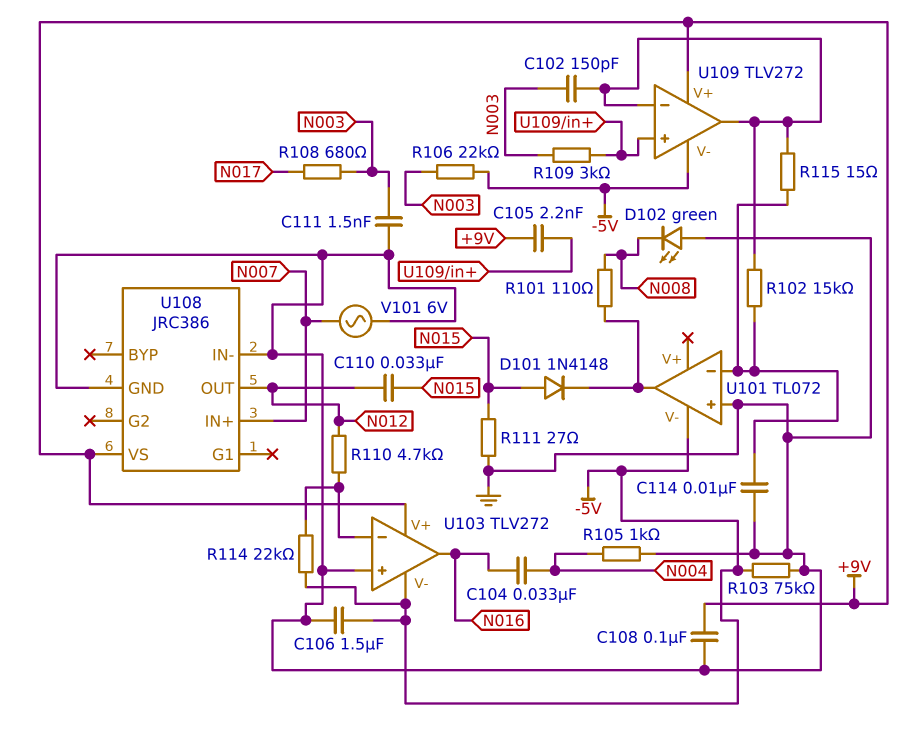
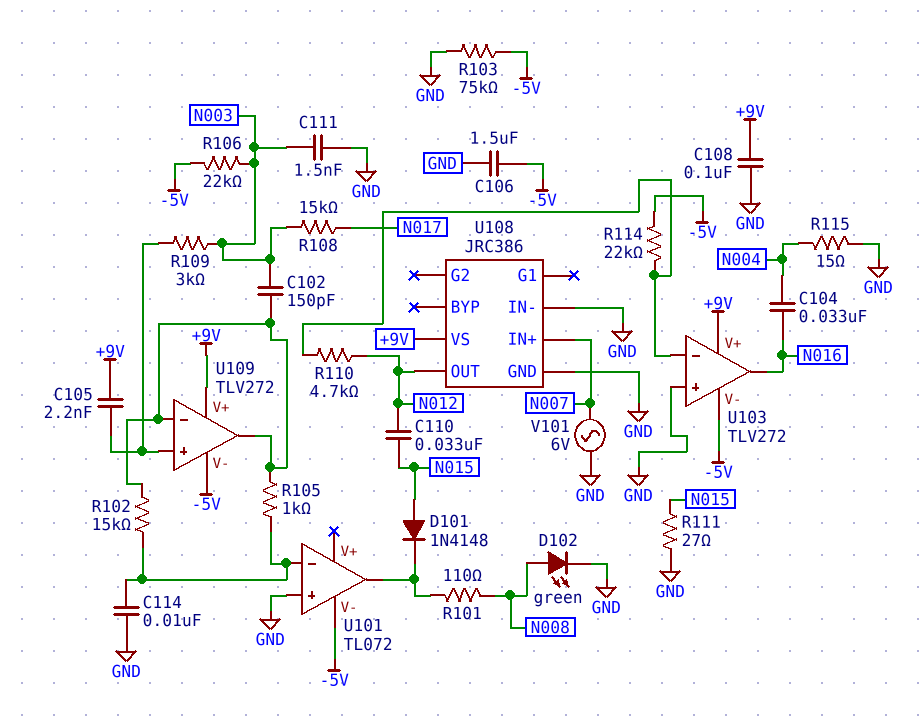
D102: LED green (A GND, K N008) -> LED green (A N008, K GND)
R105: 1k (GND, N004) -> 1k (U101/in-, U109/in-)
R108: 680 (N003, N017) -> 15k (N003, N017)
R115: 15 (U101/in-, U109/in-) -> 15 (GND, N004)

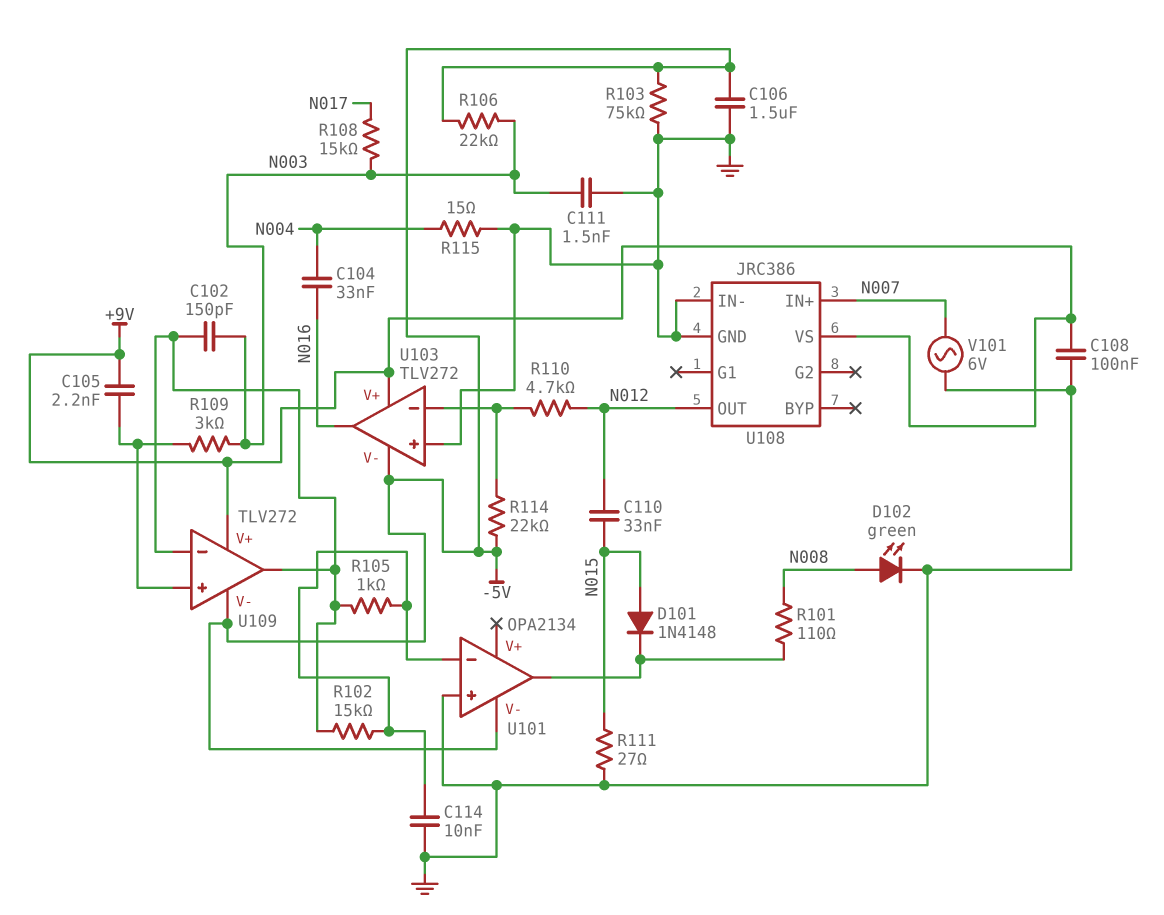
U101: TL072 -> OPA2134

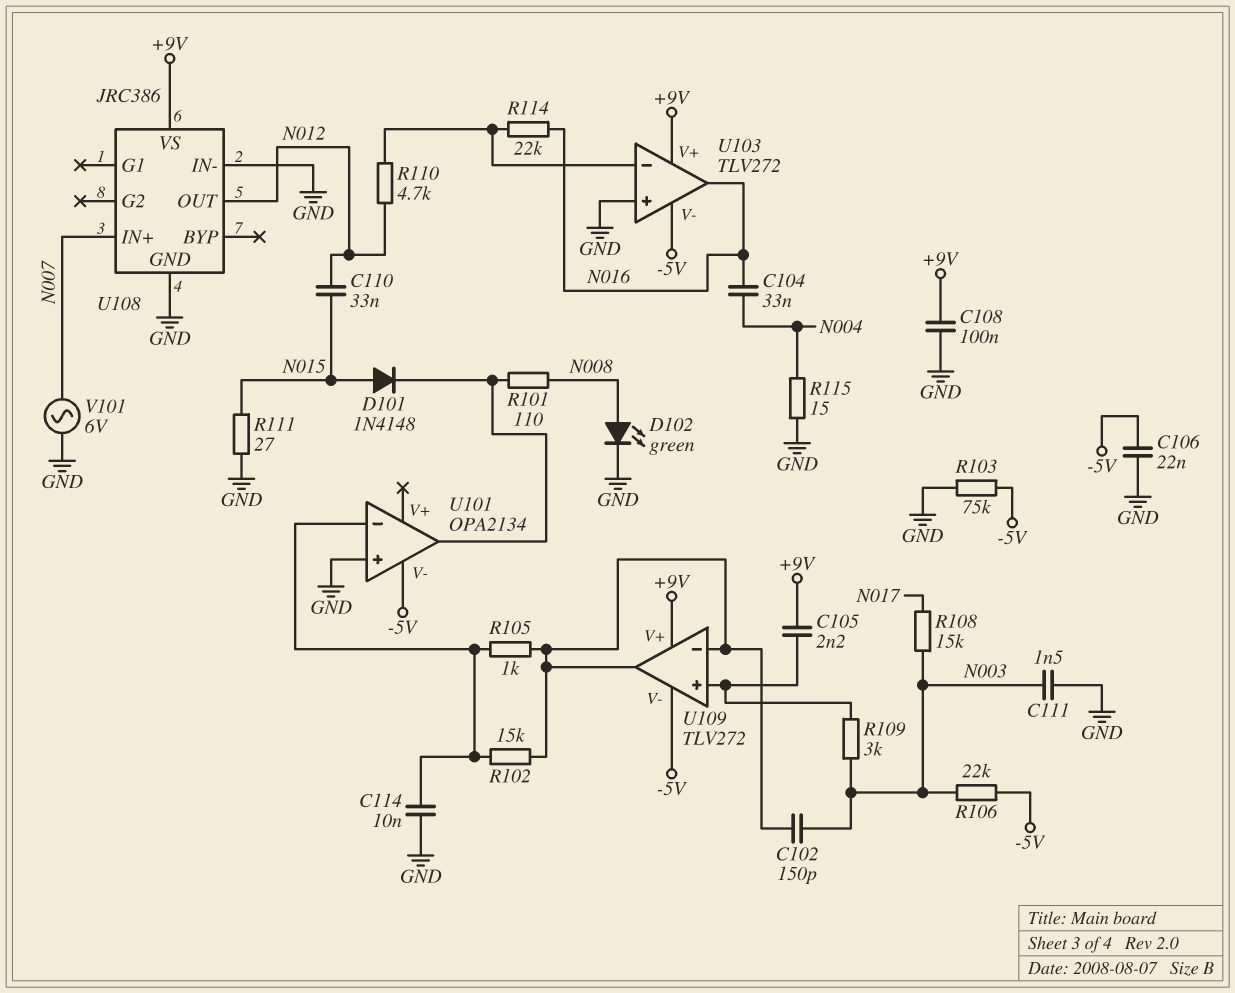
C106: 1.5uF (-5V, GND) -> 22nF (-5V, GND)
R114: 22k (-5V, U103/in-) -> 22k (N016, U103/in-)

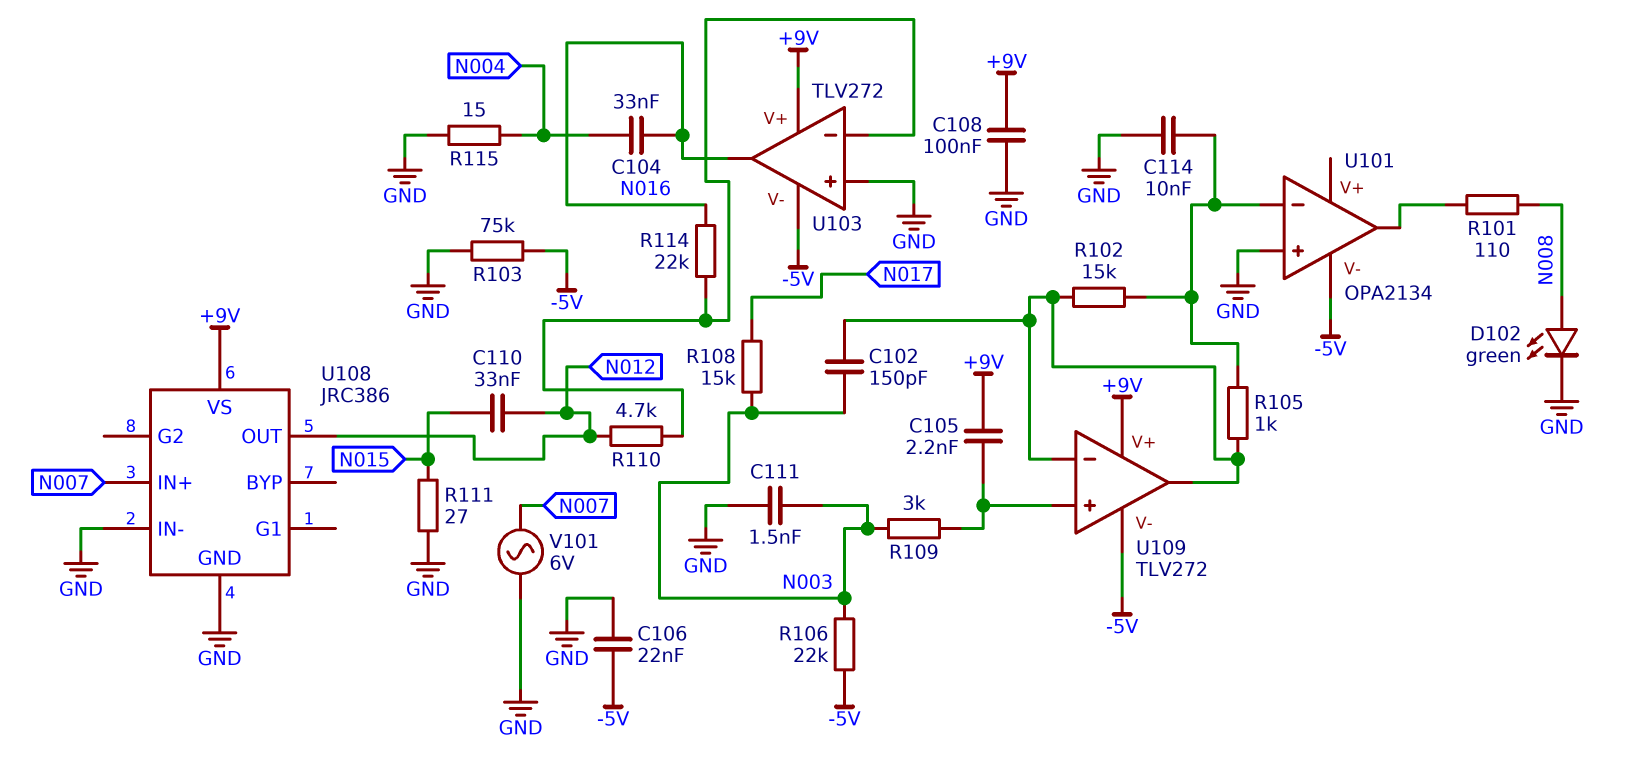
D101: diode 1N4148 (A N015, K U101/out) -> none

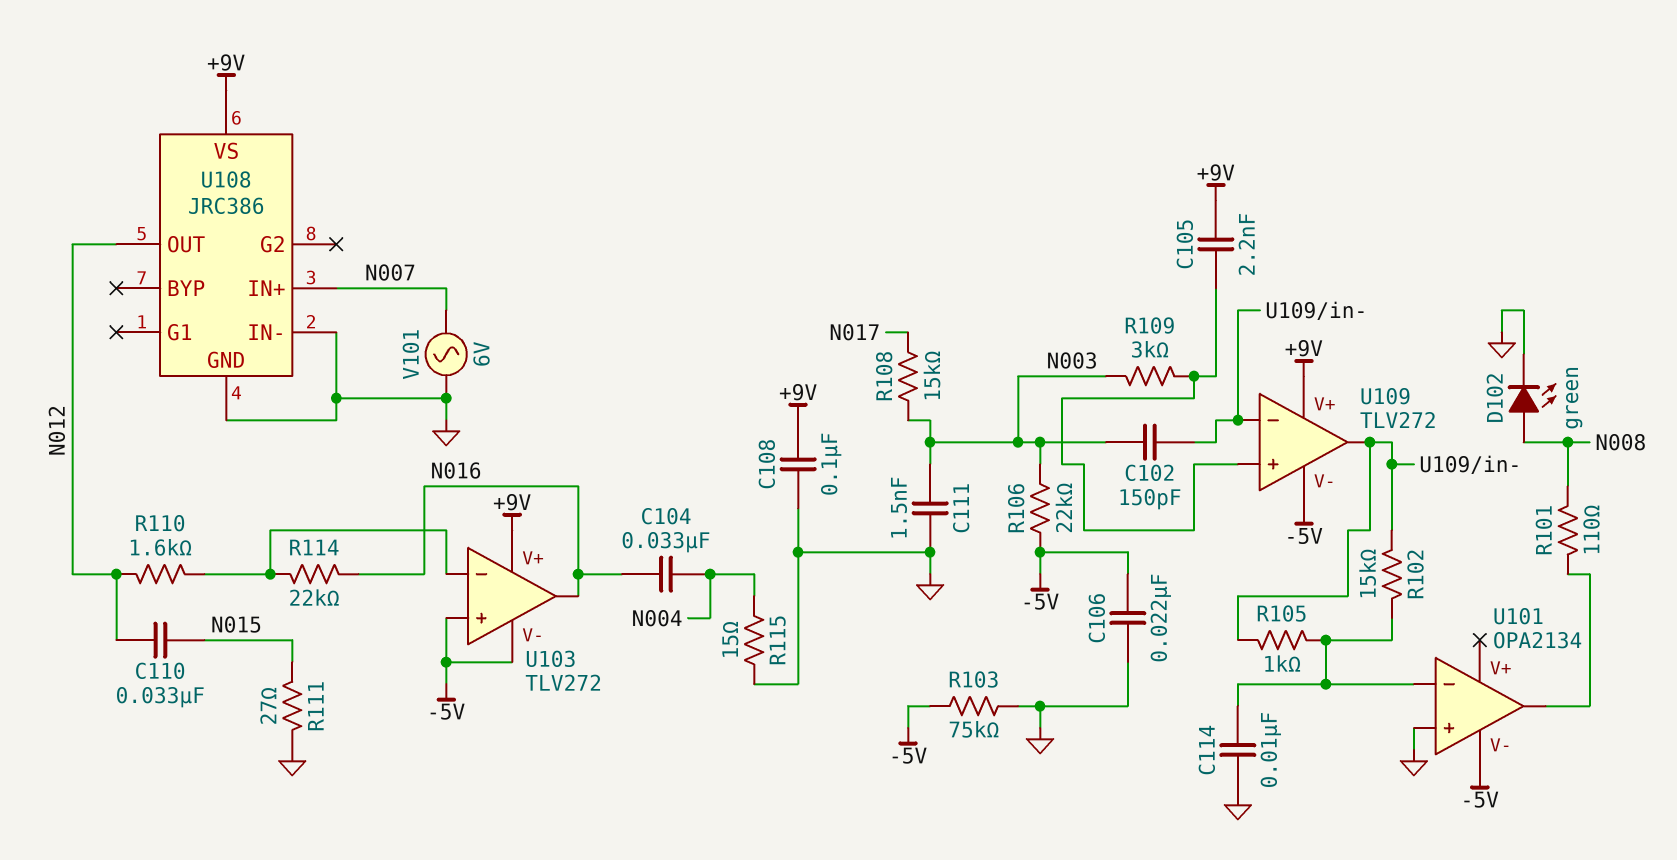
R110: 4.7k (N012, U103/in-) -> 1.6k (N012, U103/in-)
U103 pin in+: GND -> -5V

